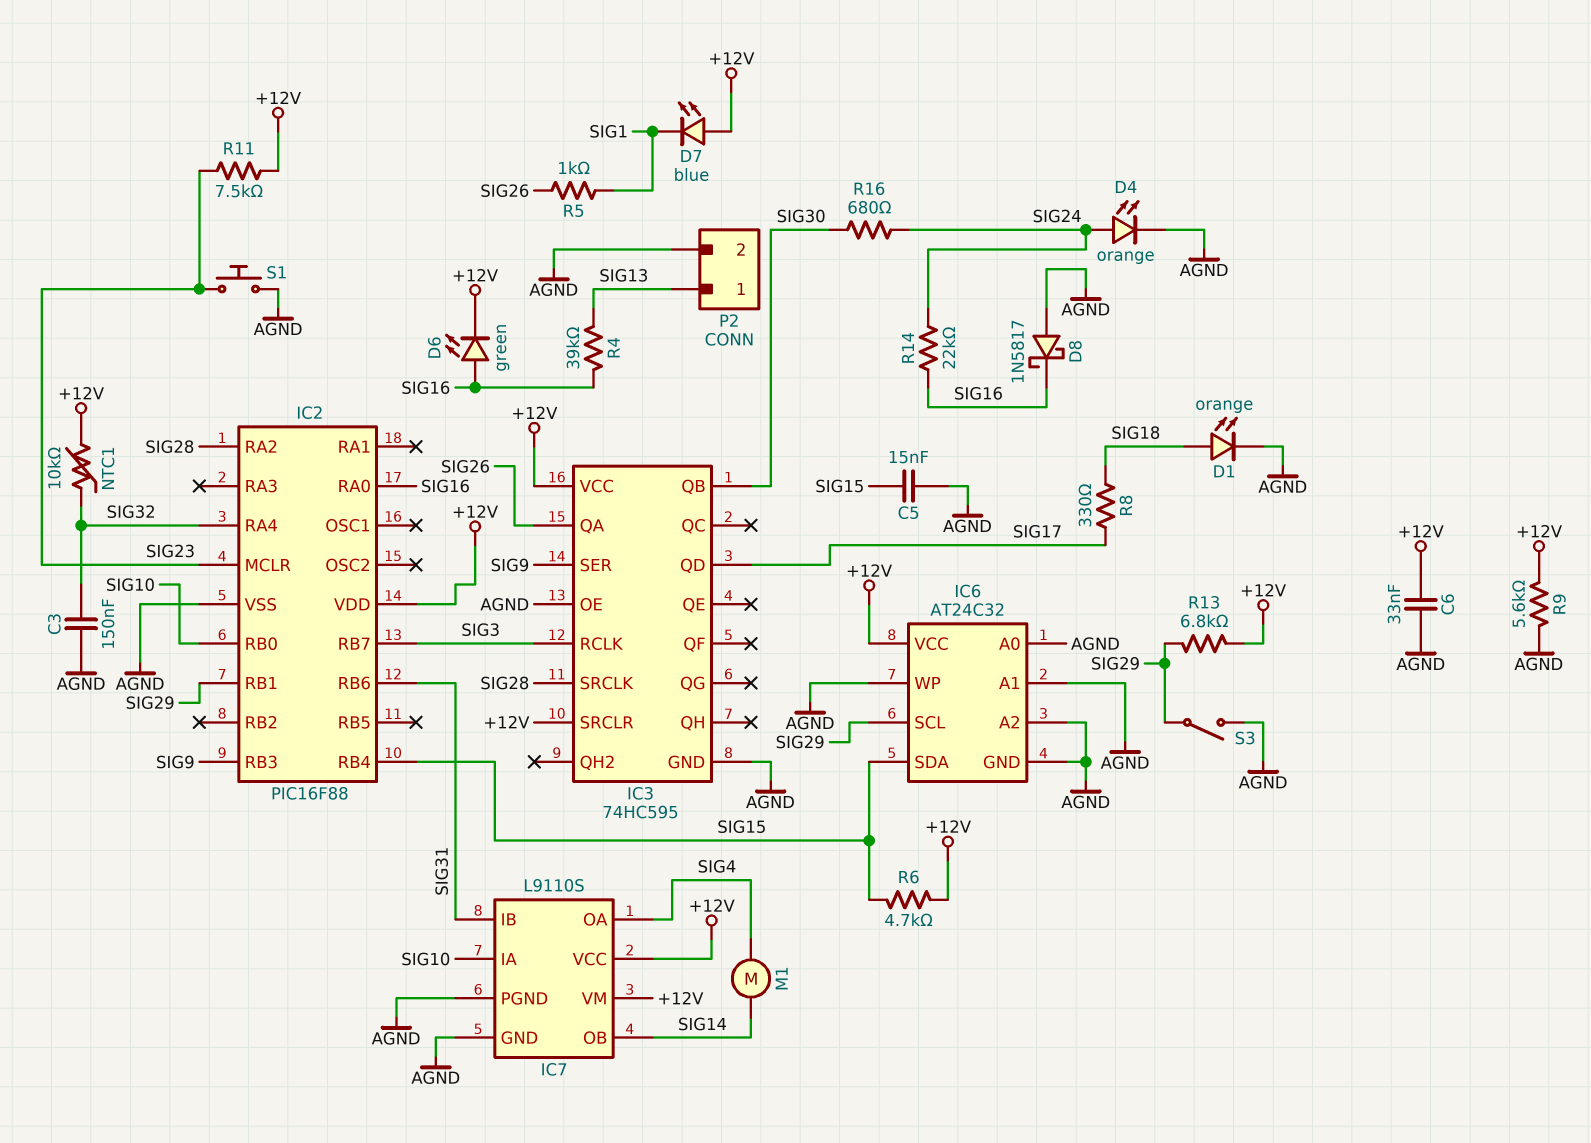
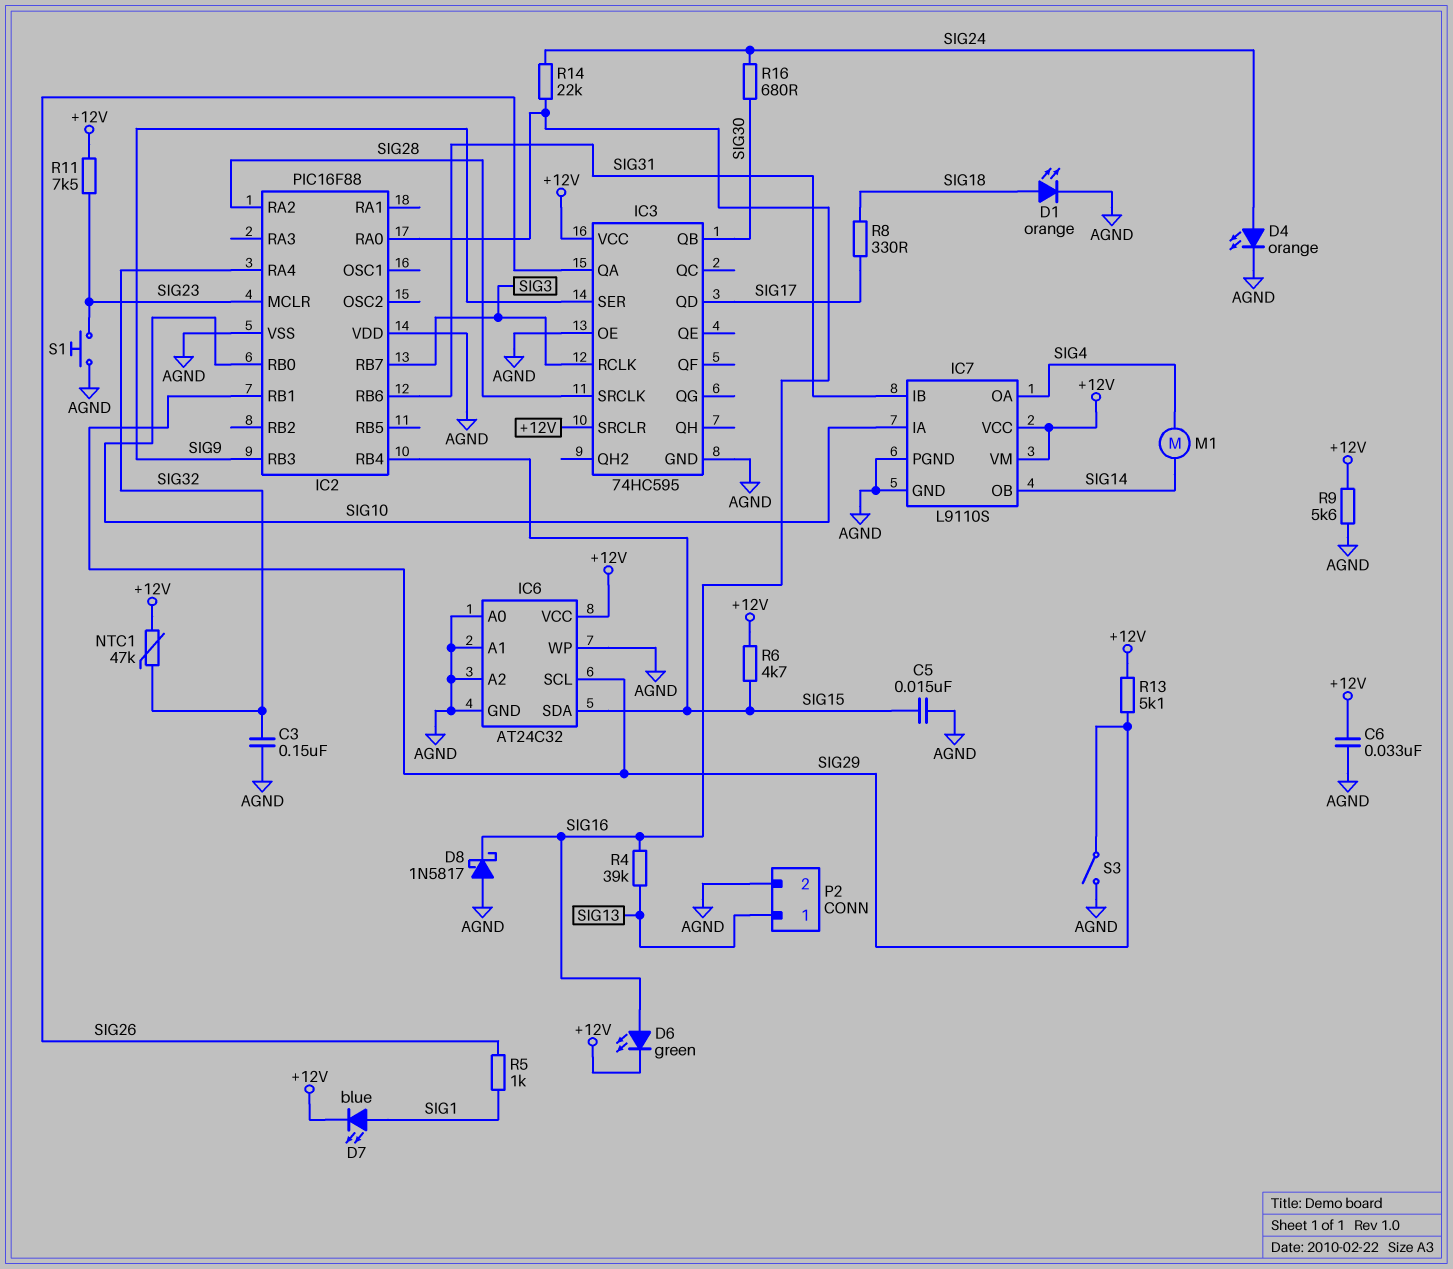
D7: LED blue (A +12V, K SIG1) -> LED blue (A SIG1, K +12V)
IC2 pin VDD: +12V -> AGND
NTC1: 10k (+12V, SIG32) -> 47k (+12V, SIG32)
R13: 6.8k (+12V, SIG29) -> 5.1k (+12V, SIG29)

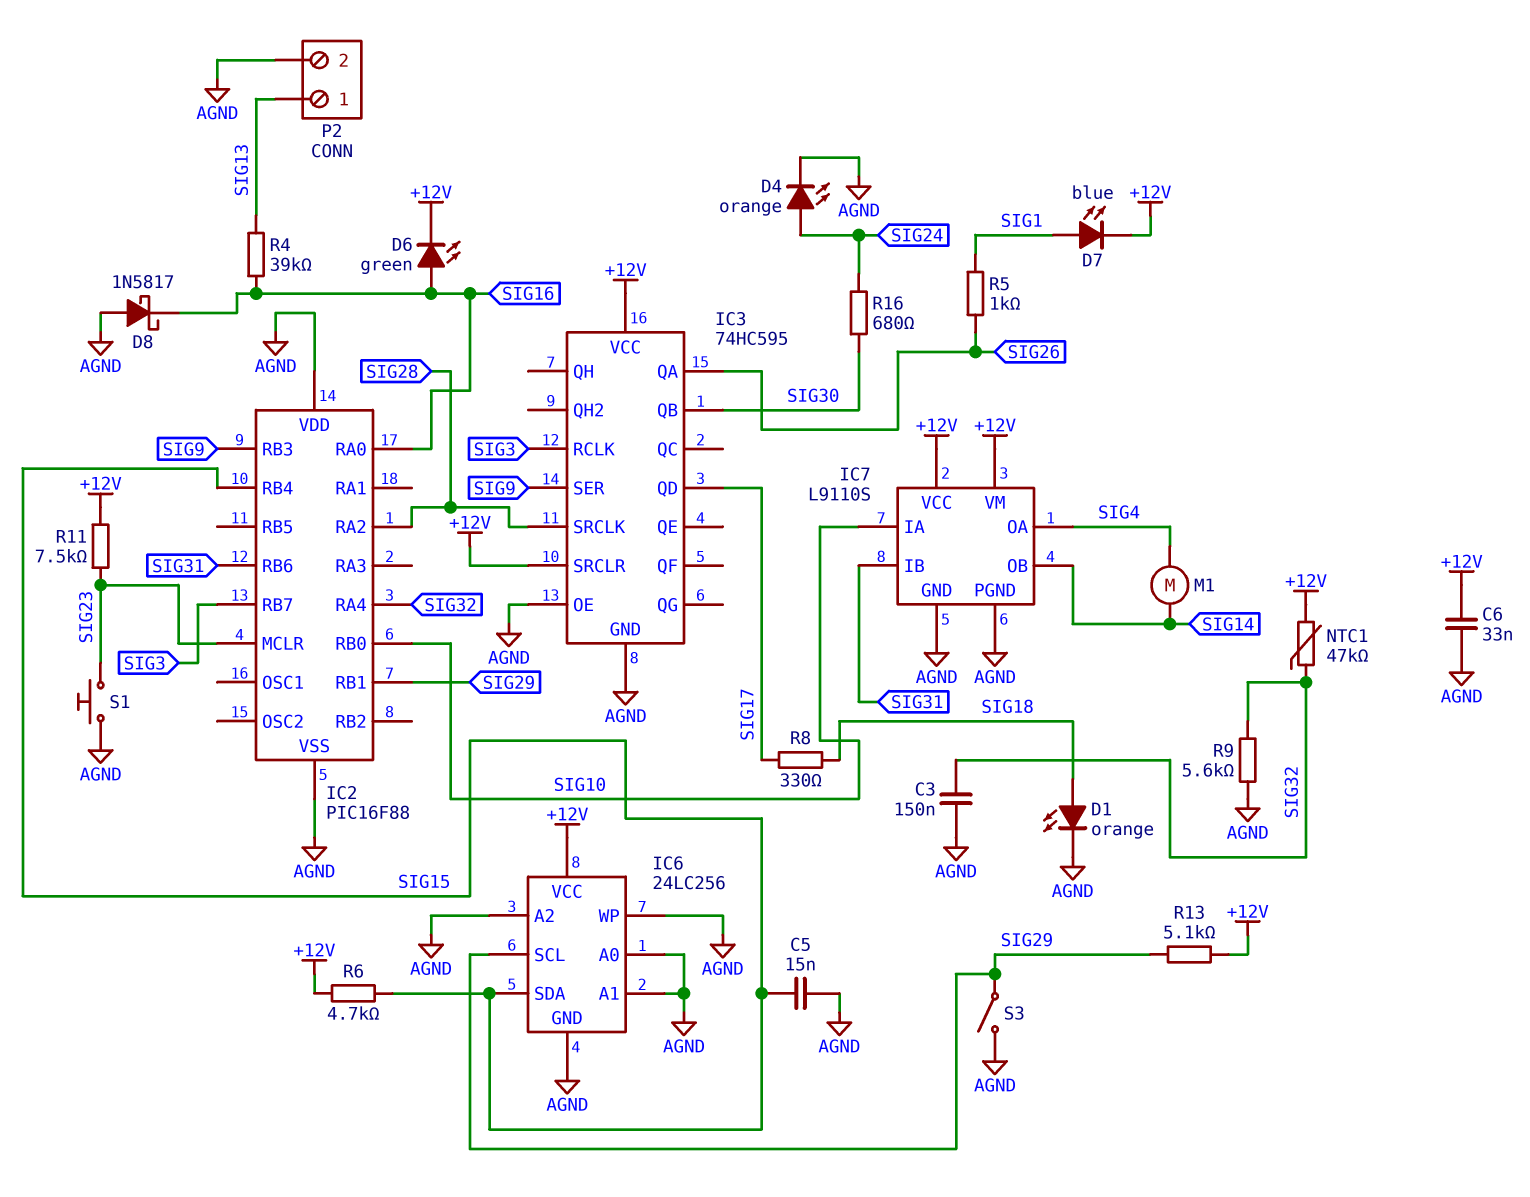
IC6: AT24C32 -> 24LC256
R9: 5.6k (+12V, AGND) -> 5.6k (AGND, SIG32)
R14: 22k (SIG16, SIG24) -> none

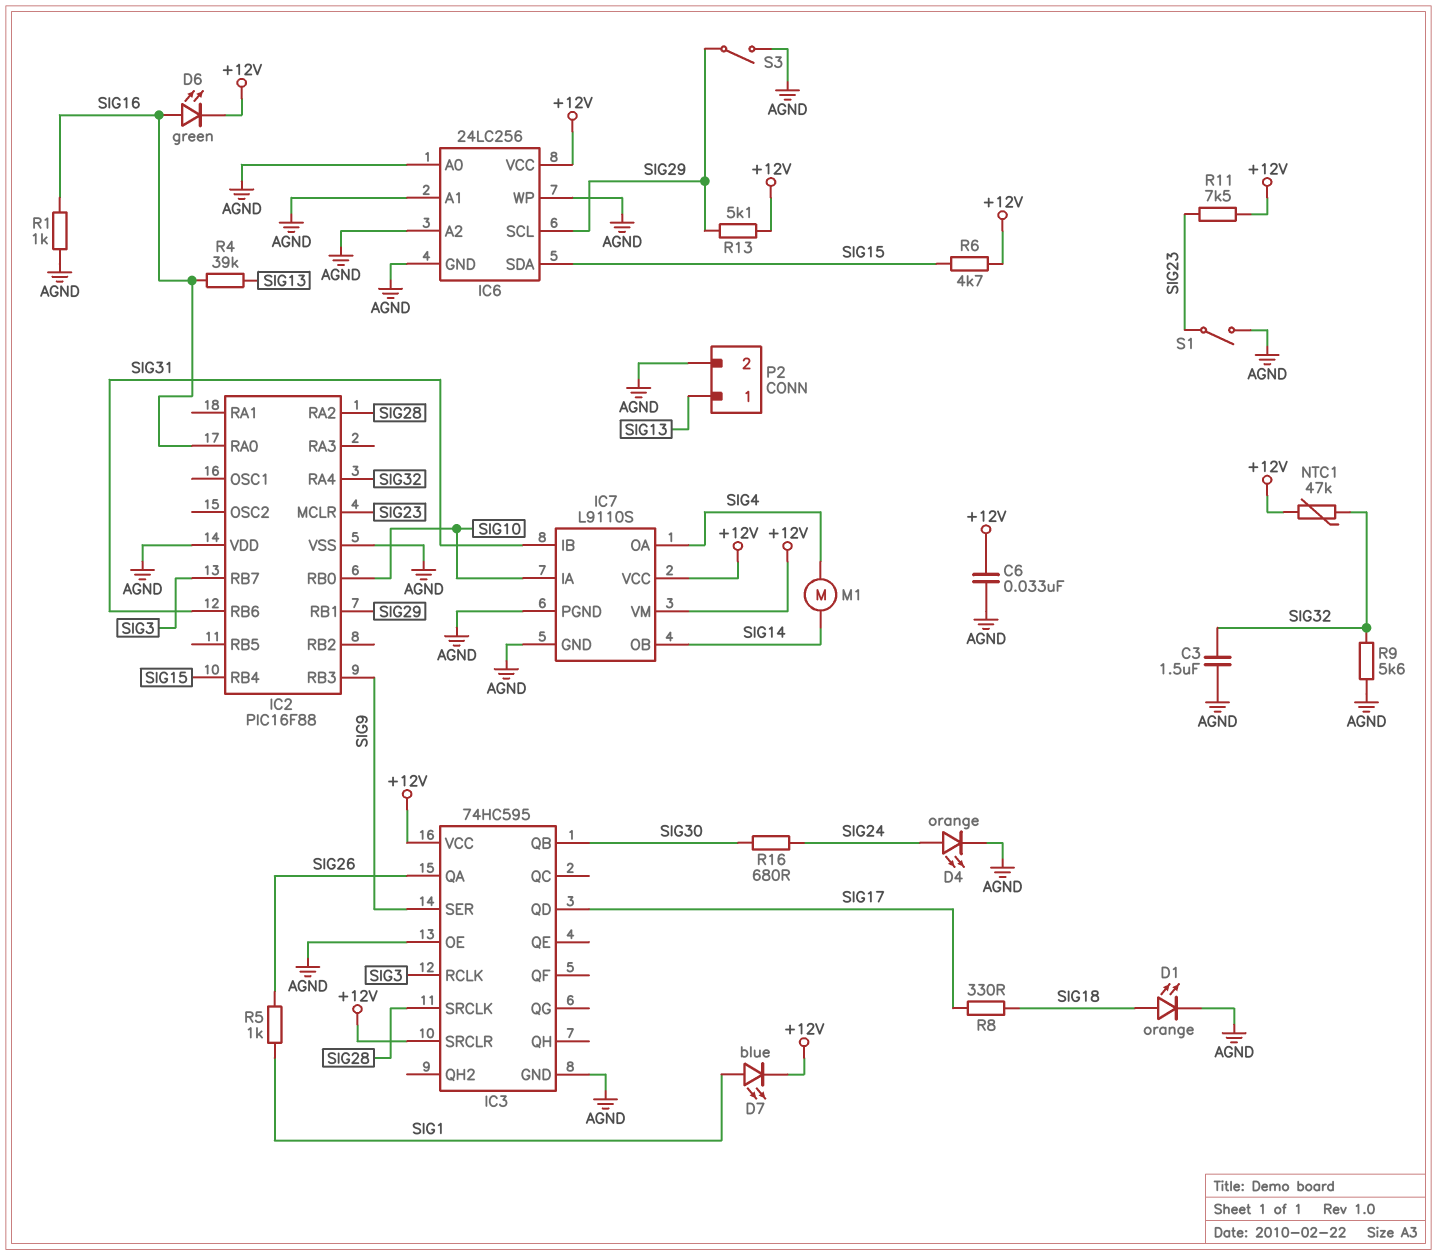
C3: 150nF (AGND, SIG32) -> 1.5uF (AGND, SIG32)
C5: 15nF (AGND, SIG15) -> none
D8: schottky 1N5817 (A AGND, K SIG16) -> none
R1: none -> 1k (AGND, SIG16)
S1: button (AGND, SIG23) -> switch (AGND, SIG23)

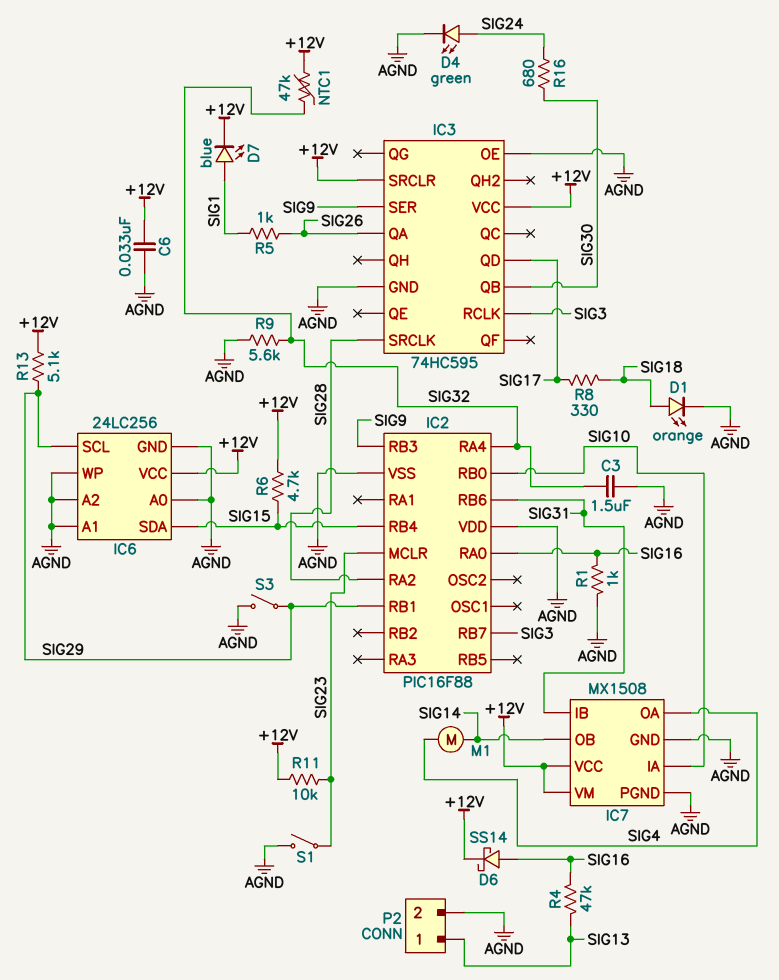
D4: LED orange (A SIG24, K AGND) -> LED green (A SIG24, K AGND)
D6: LED green (A SIG16, K +12V) -> schottky SS14 (A SIG16, K +12V)
IC7: L9110S -> MX1508
R4: 39k (SIG13, SIG16) -> 47k (SIG13, SIG16)
R11: 7.5k (+12V, SIG23) -> 10k (+12V, SIG23)

